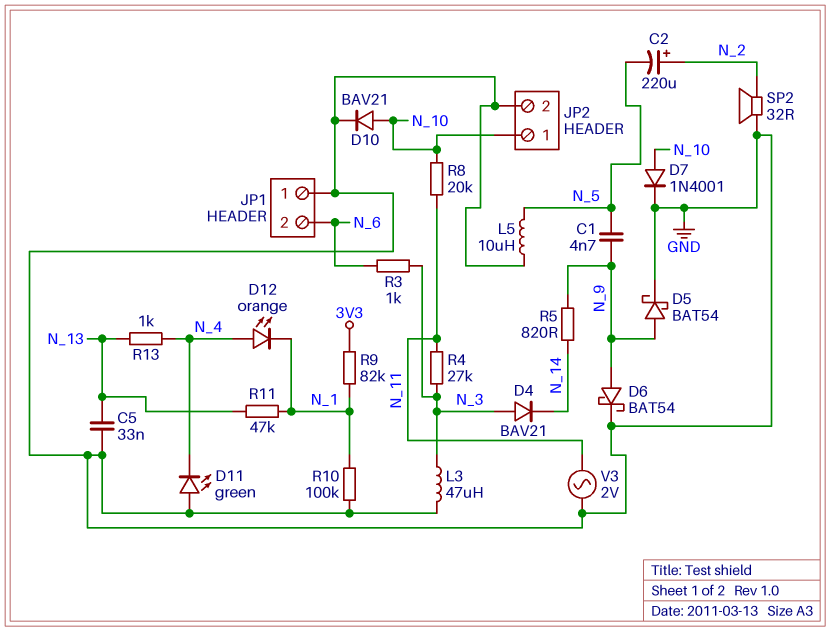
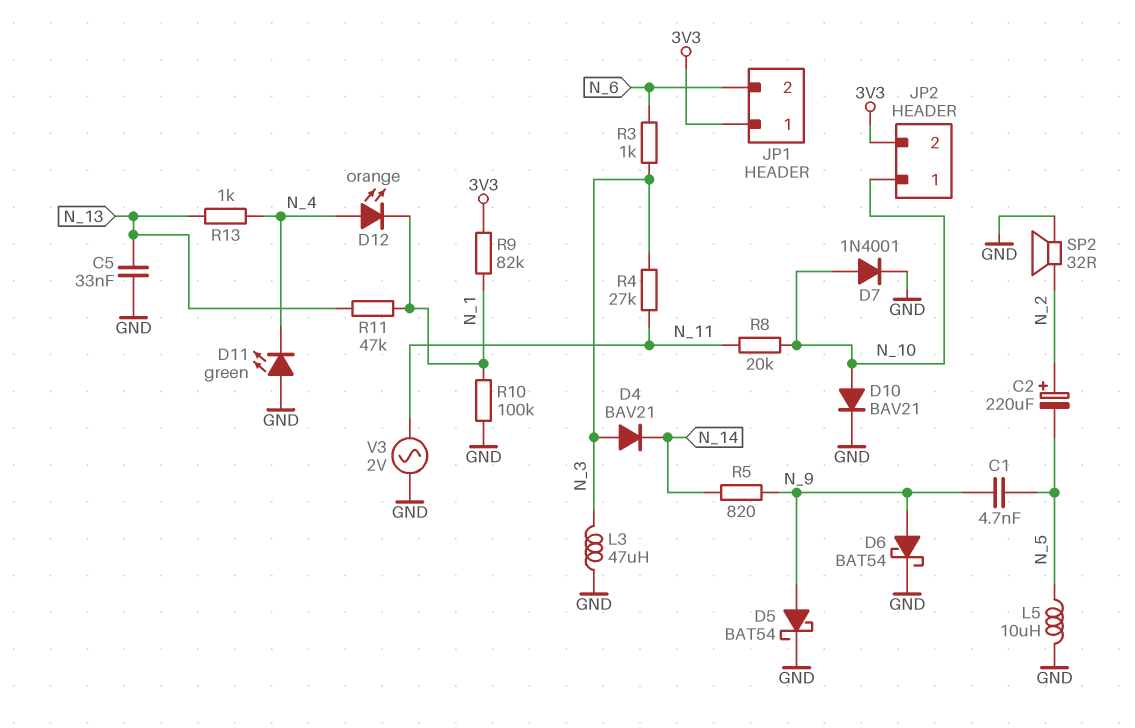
JP1 pin 1: GND -> 3V3
JP2 pin 2: GND -> 3V3

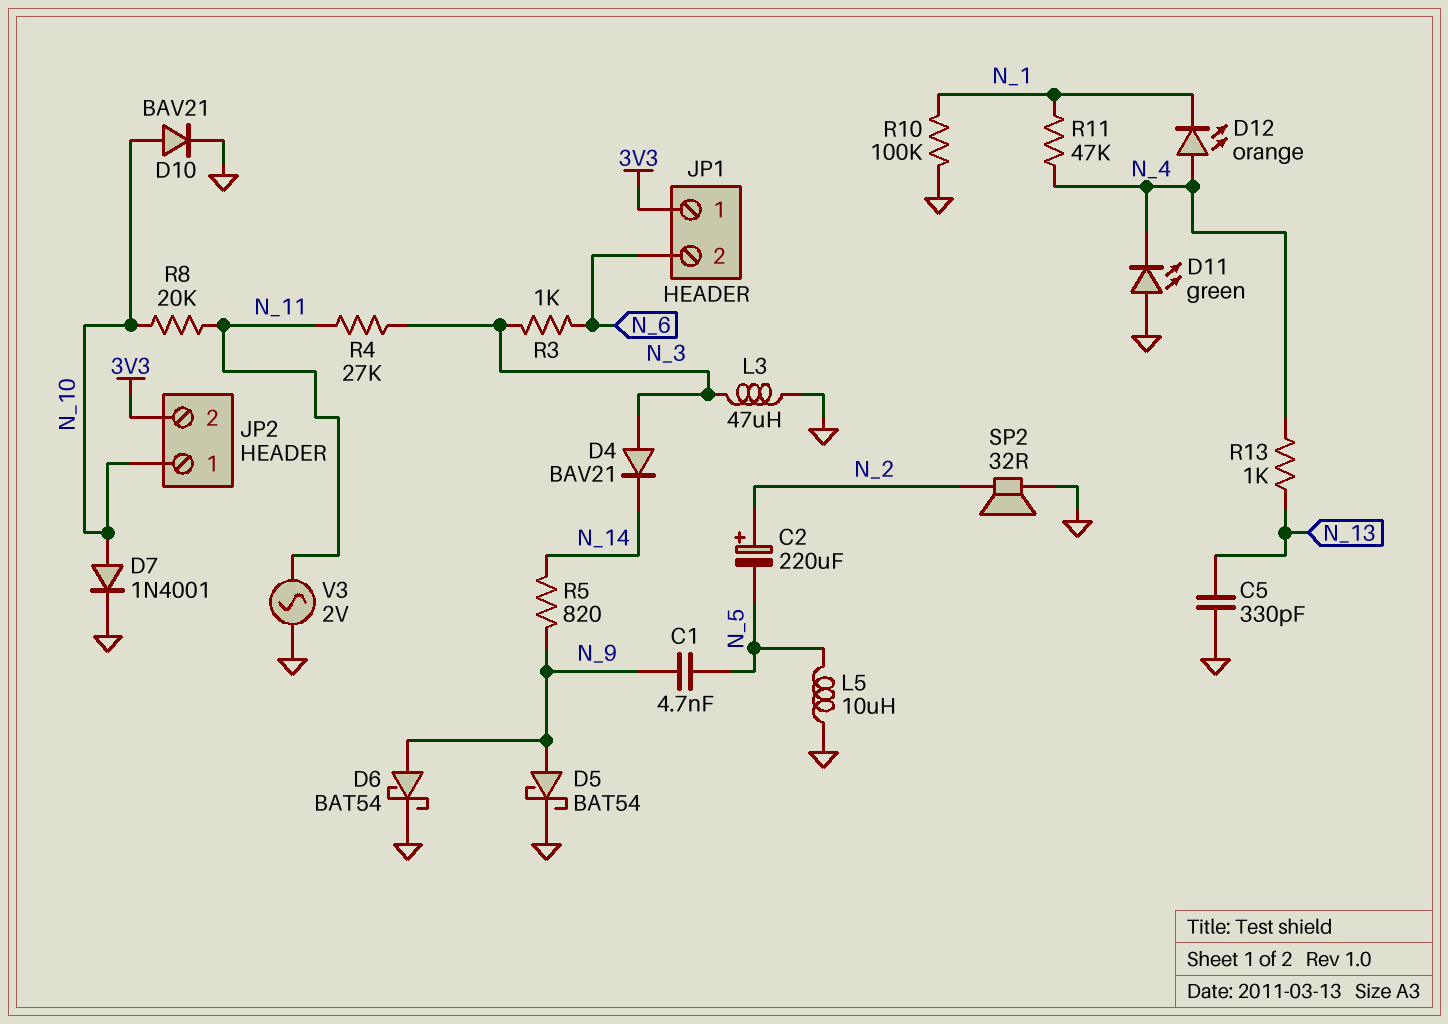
C5: 33nF (GND, N_13) -> 330pF (GND, N_13)
R9: 82k (3V3, N_1) -> none
R11: 47k (N_1, N_13) -> 47k (N_1, N_4)

